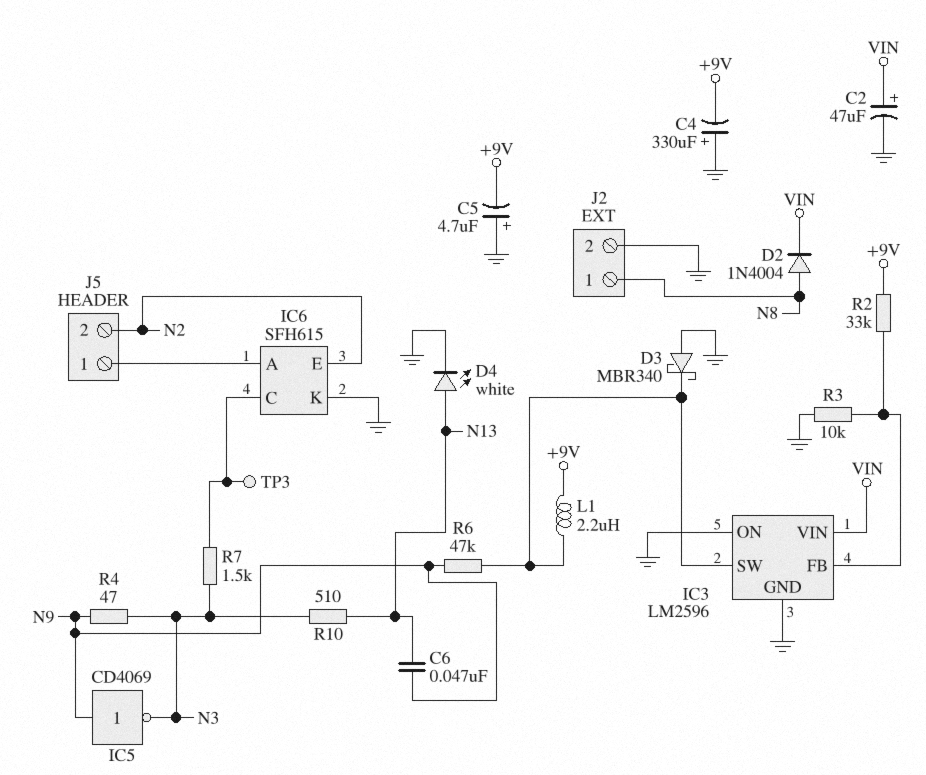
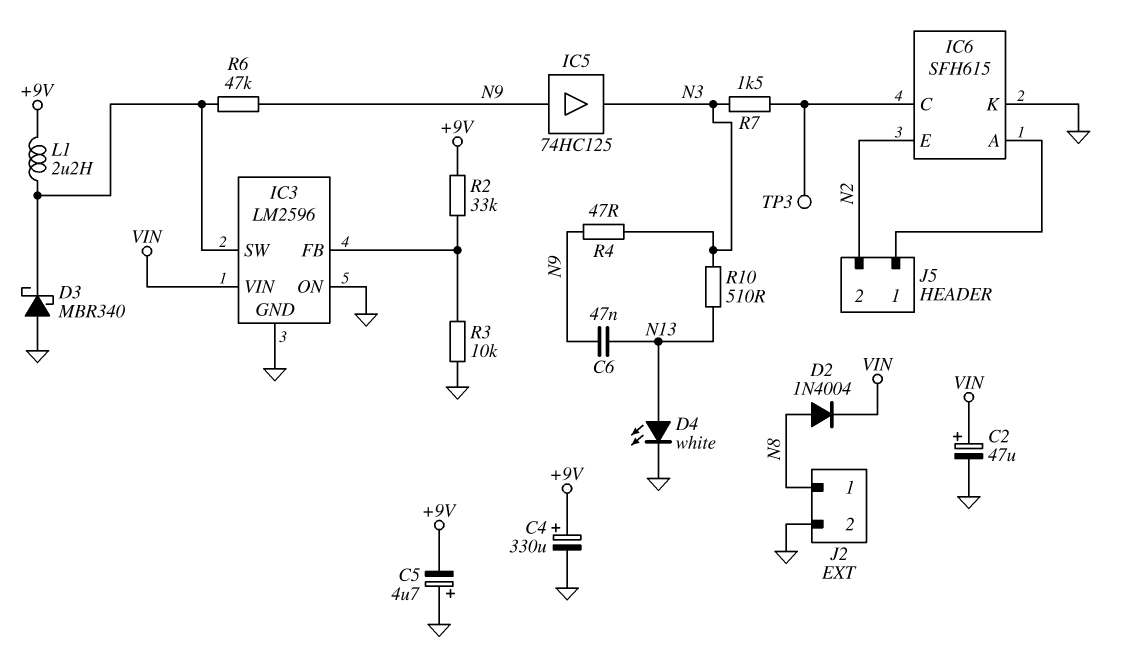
C4: 330uF (plus GND, minus +9V) -> 330uF (plus +9V, minus GND)
IC5: NOT CD4069 (in N9, out N3) -> buffer 74HC125 (in N9, out N3)

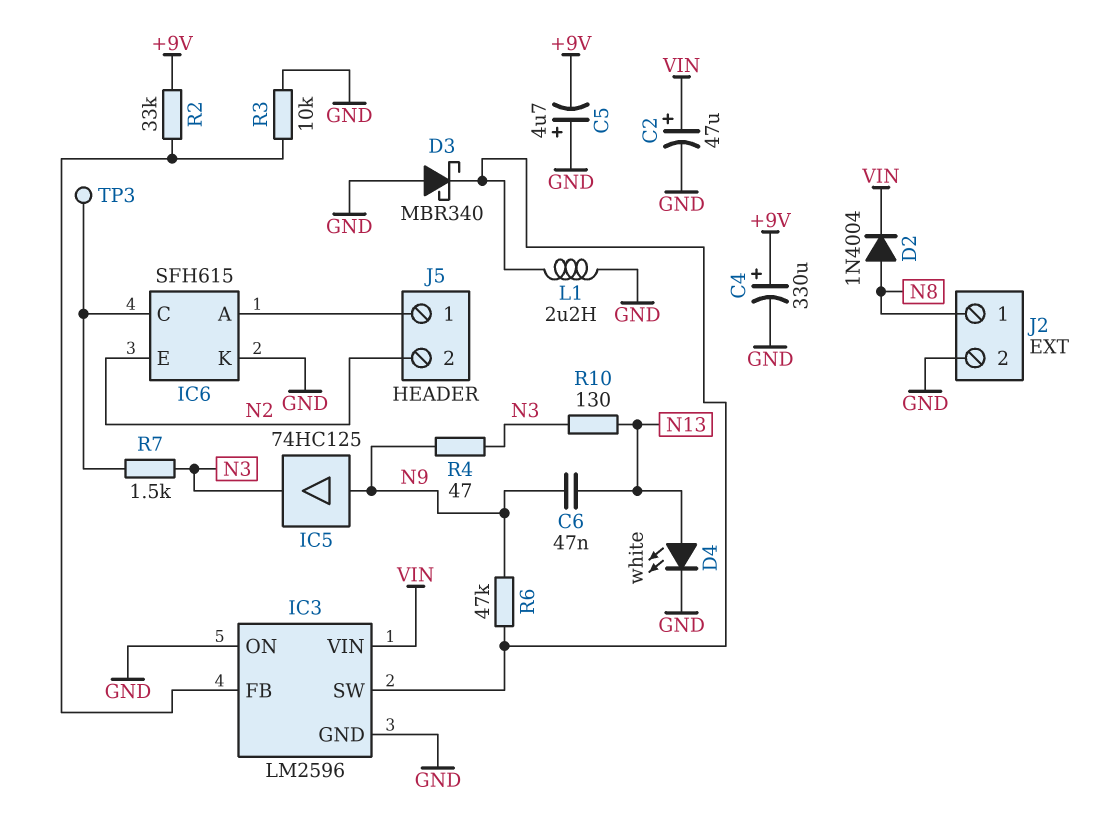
L1: 2.2uH (+9V, IC3/SW) -> 2.2uH (GND, IC3/SW)
R10: 510 (N3, N13) -> 130 (N3, N13)

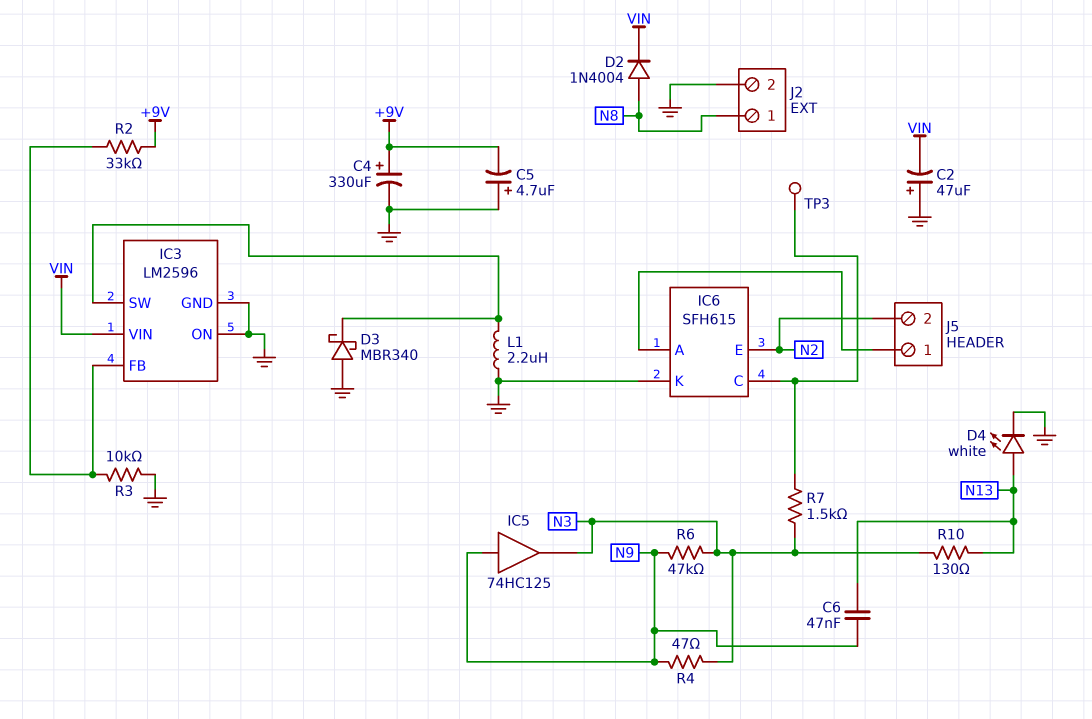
C2: 47uF (plus VIN, minus GND) -> 47uF (plus GND, minus VIN)
R6: 47k (IC3/SW, N9) -> 47k (N3, N9)

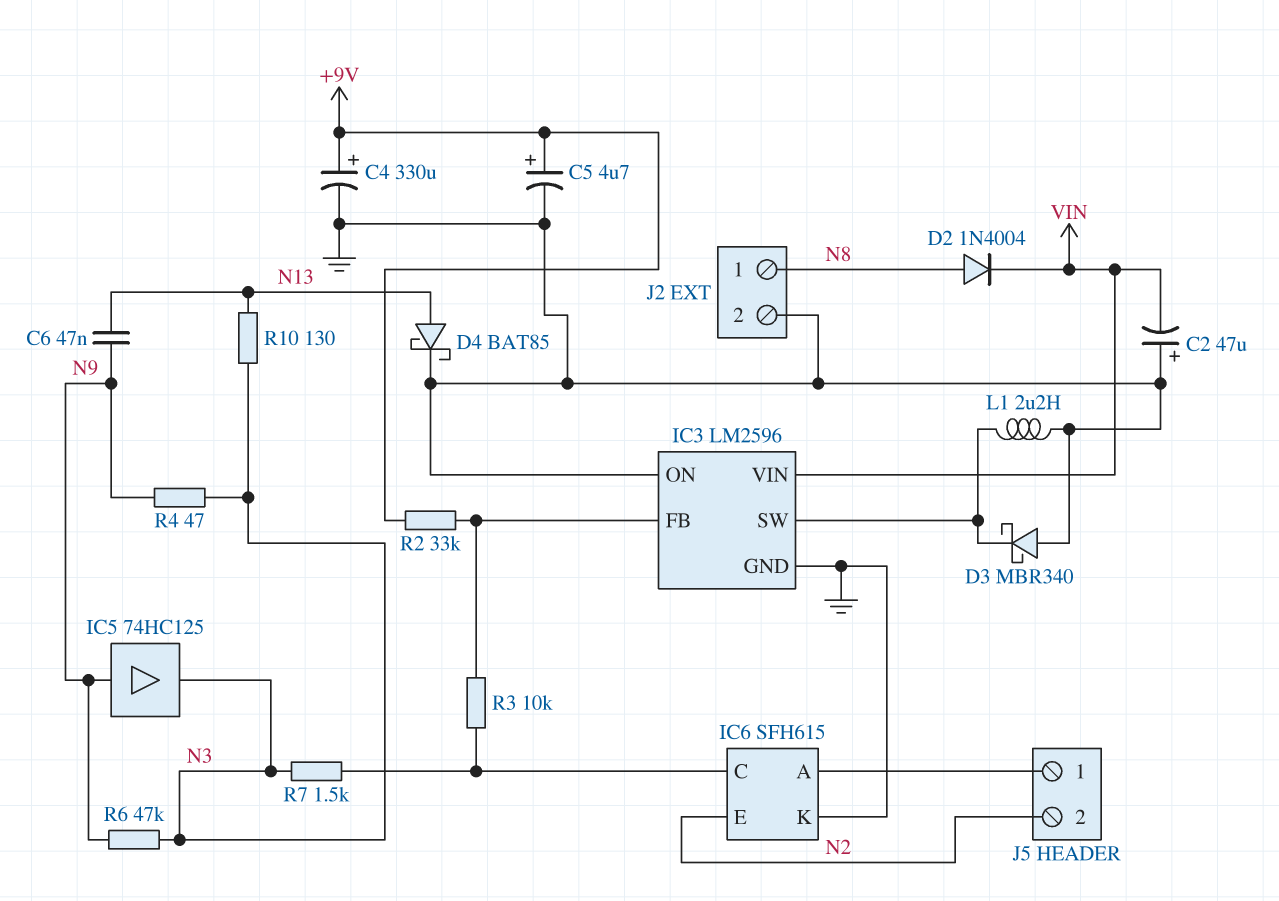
C5: 4.7uF (plus GND, minus +9V) -> 4.7uF (plus +9V, minus GND)
D4: LED white (A N13, K GND) -> schottky BAT85 (A N13, K GND)
R3: 10k (GND, IC3/FB) -> 10k (IC3/FB, IC6/C)
TP3: test point (IC6/C) -> none

